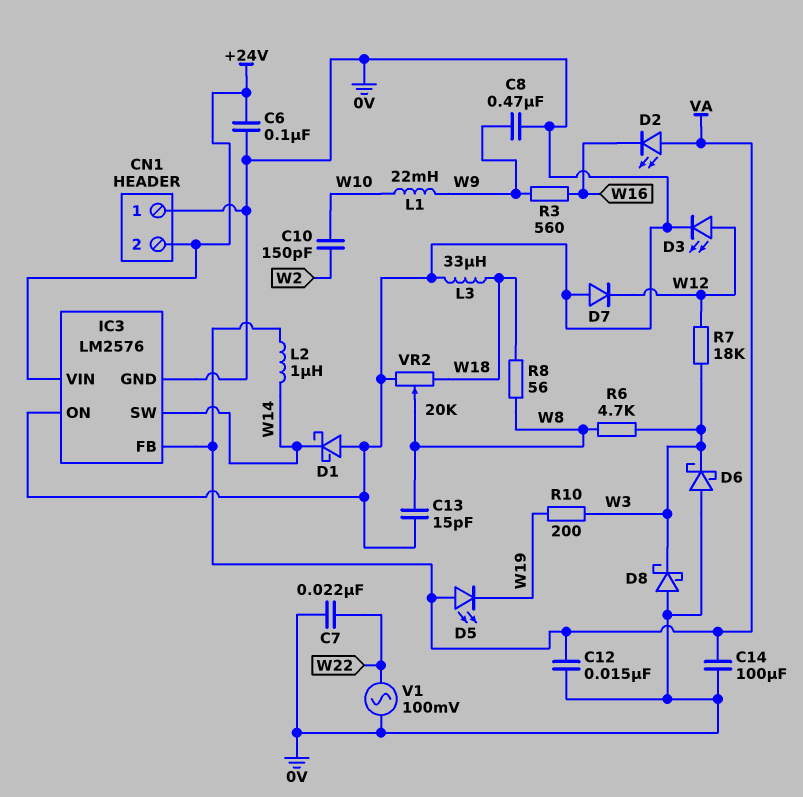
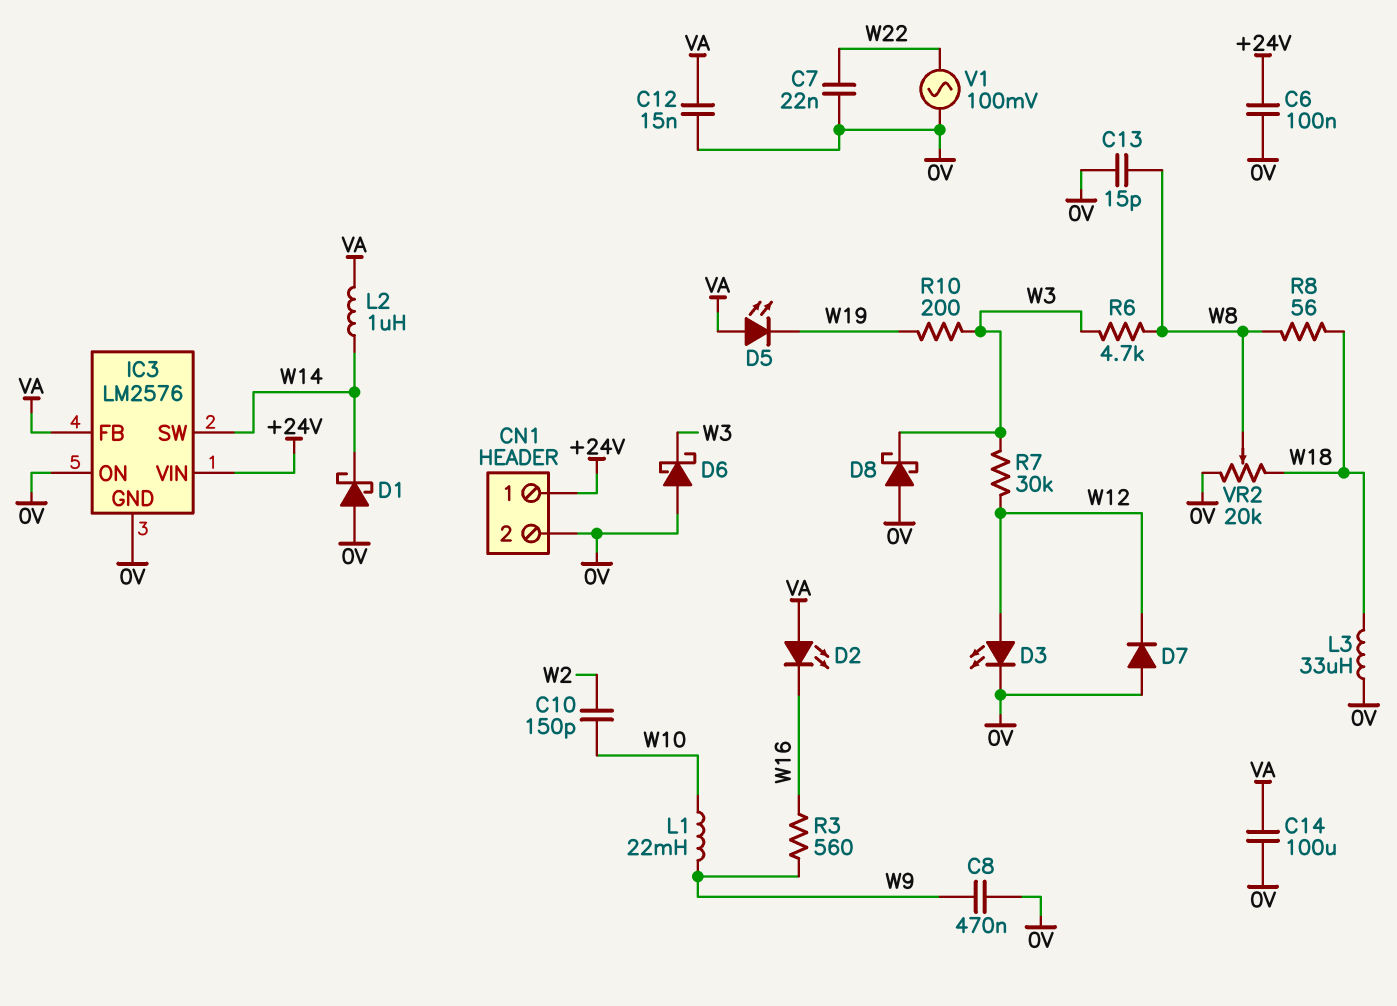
CN1 pin 1: 0V -> +24V
CN1 pin 2: +24V -> 0V
R7: 18k (W3, W12) -> 30k (W3, W12)

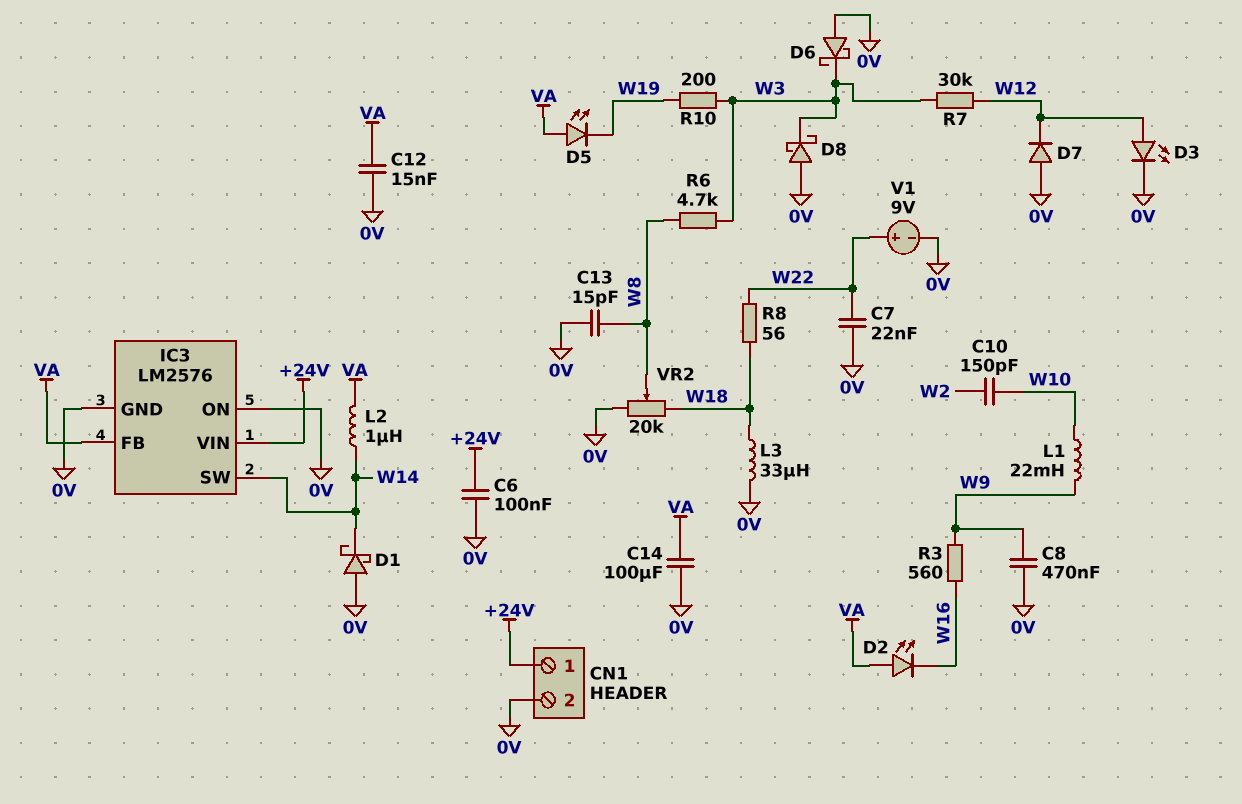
R8: 56 (W8, W18) -> 56 (W18, W22)
V1: AC 100mV (0V, W22) -> 9V (plus W22, minus 0V)

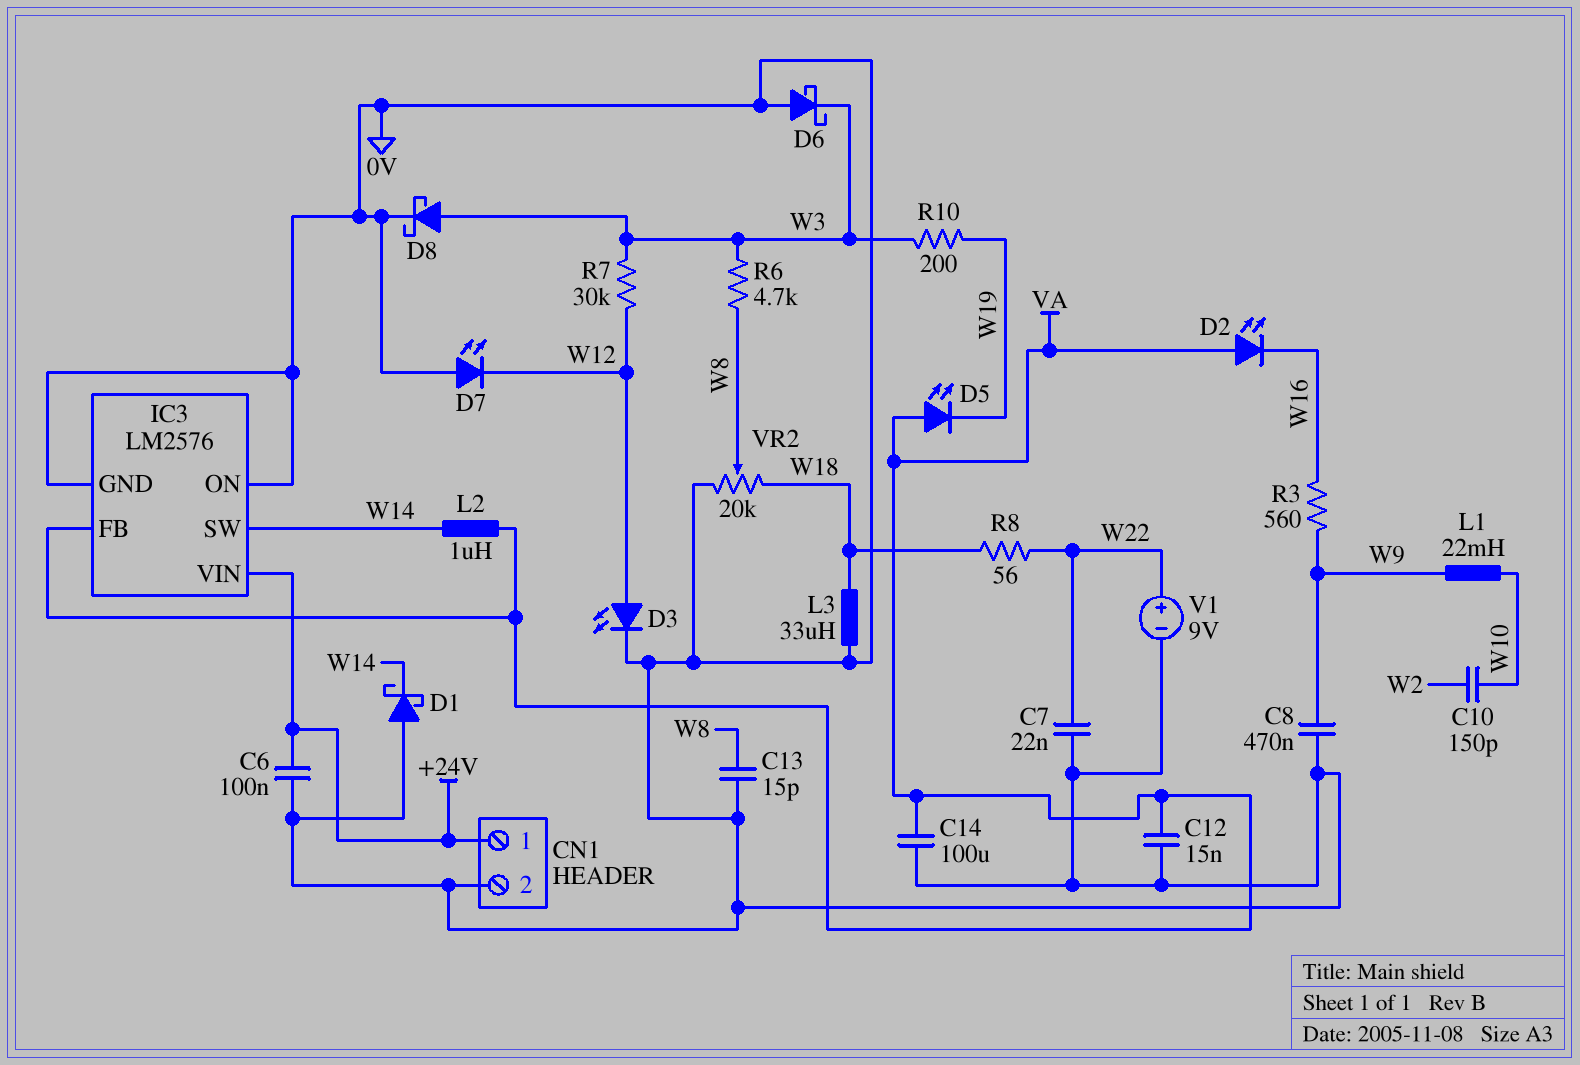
D7: diode (A 0V, K W12) -> LED (A 0V, K W12)
D8: schottky (A 0V, K W3) -> schottky (A W3, K 0V)

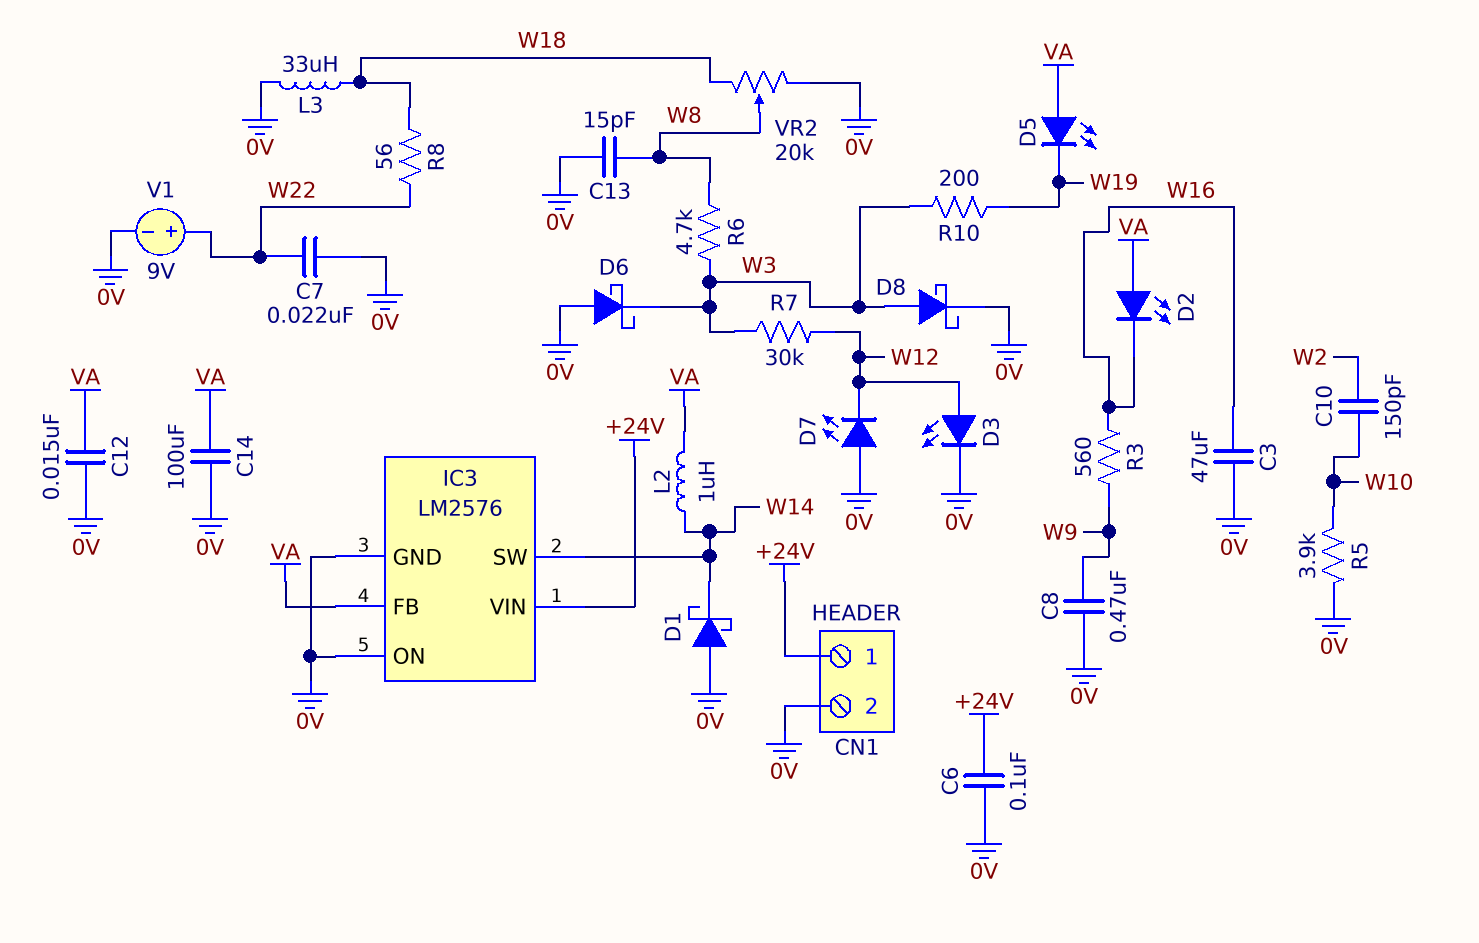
C3: none -> 47uF (0V, W16)
L1: 22mH (W9, W10) -> none
R5: none -> 3.9k (0V, W10)

